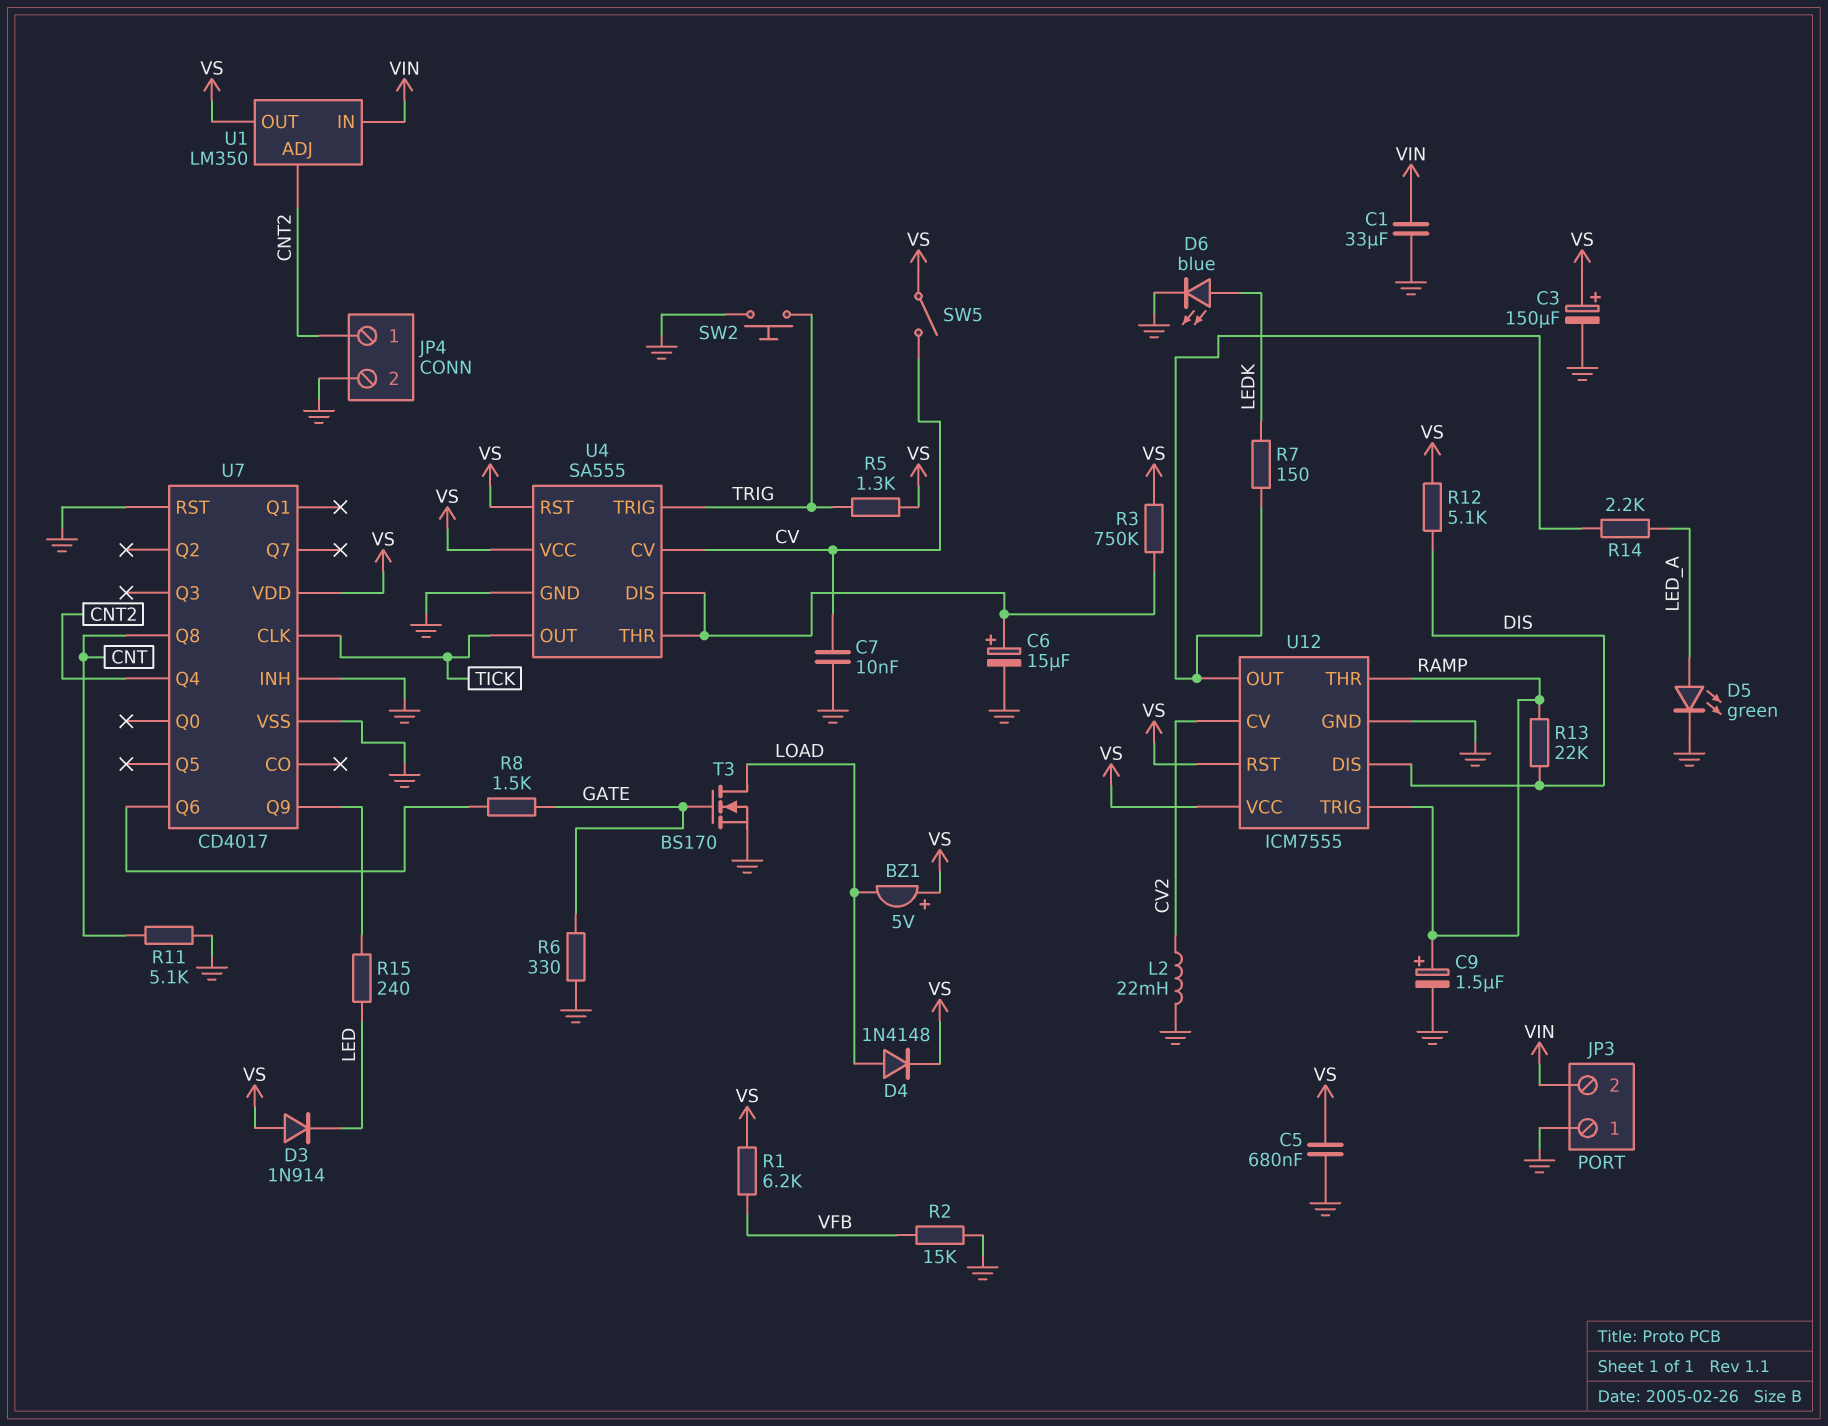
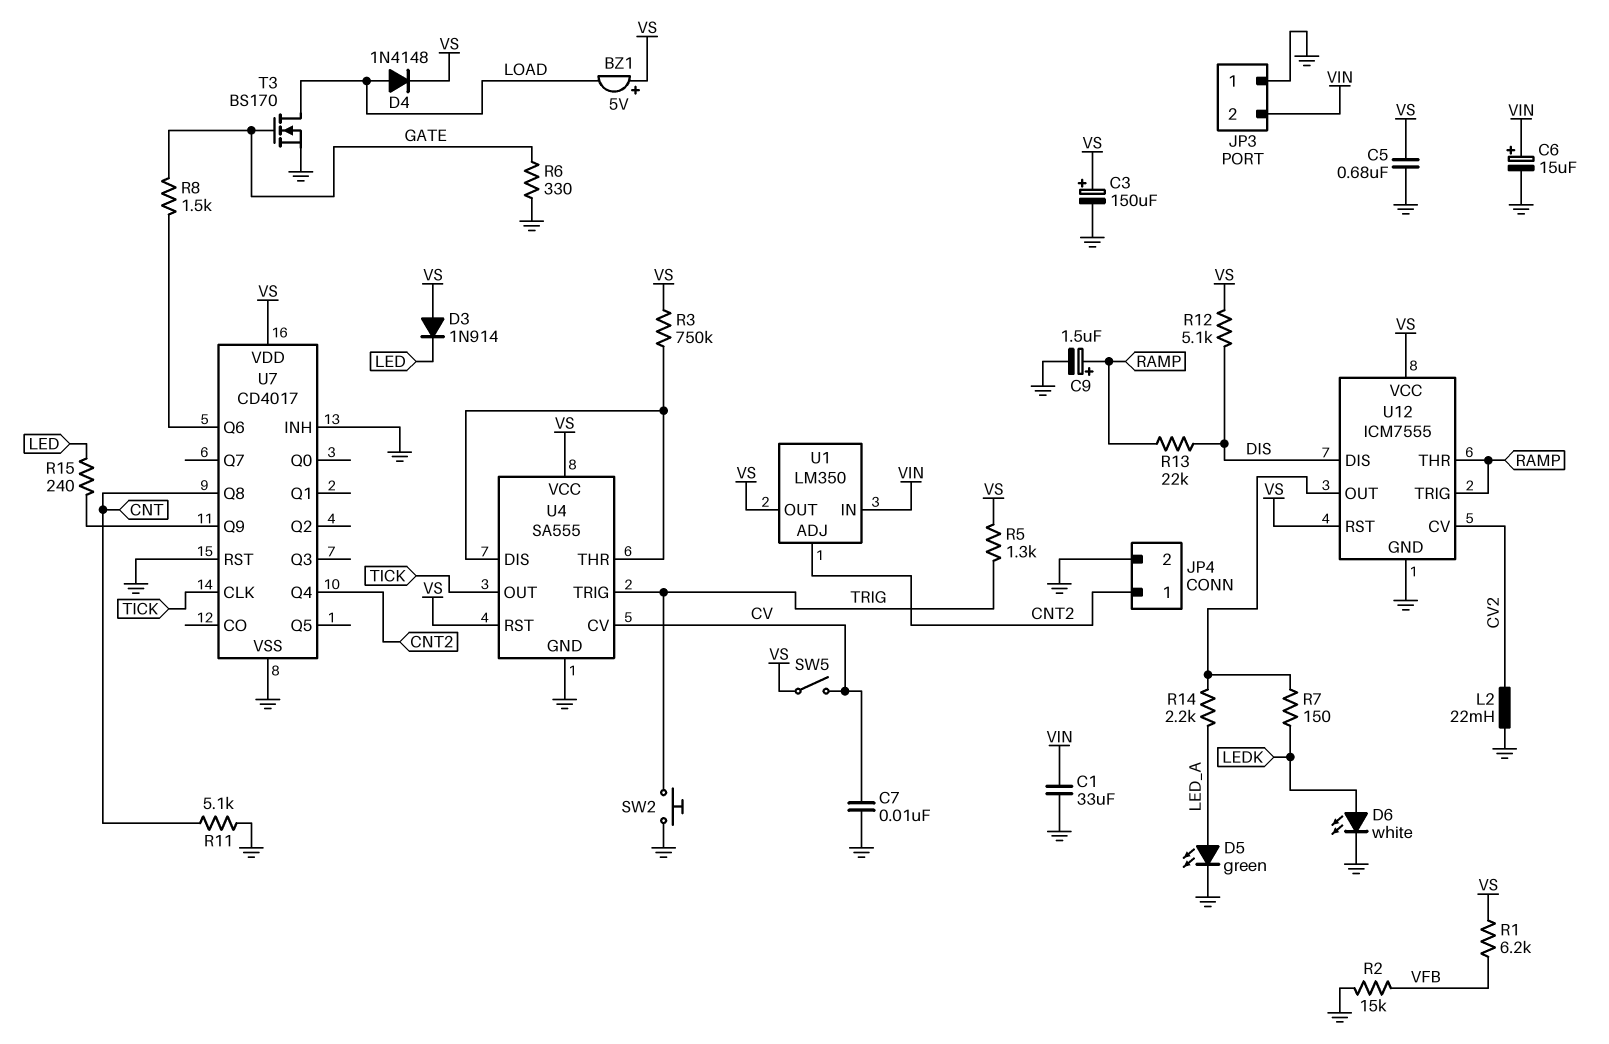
C6: 15uF (plus U4/DIS, minus GND) -> 15uF (plus VIN, minus GND)
D6: LED blue (A LEDK, K GND) -> LED white (A LEDK, K GND)

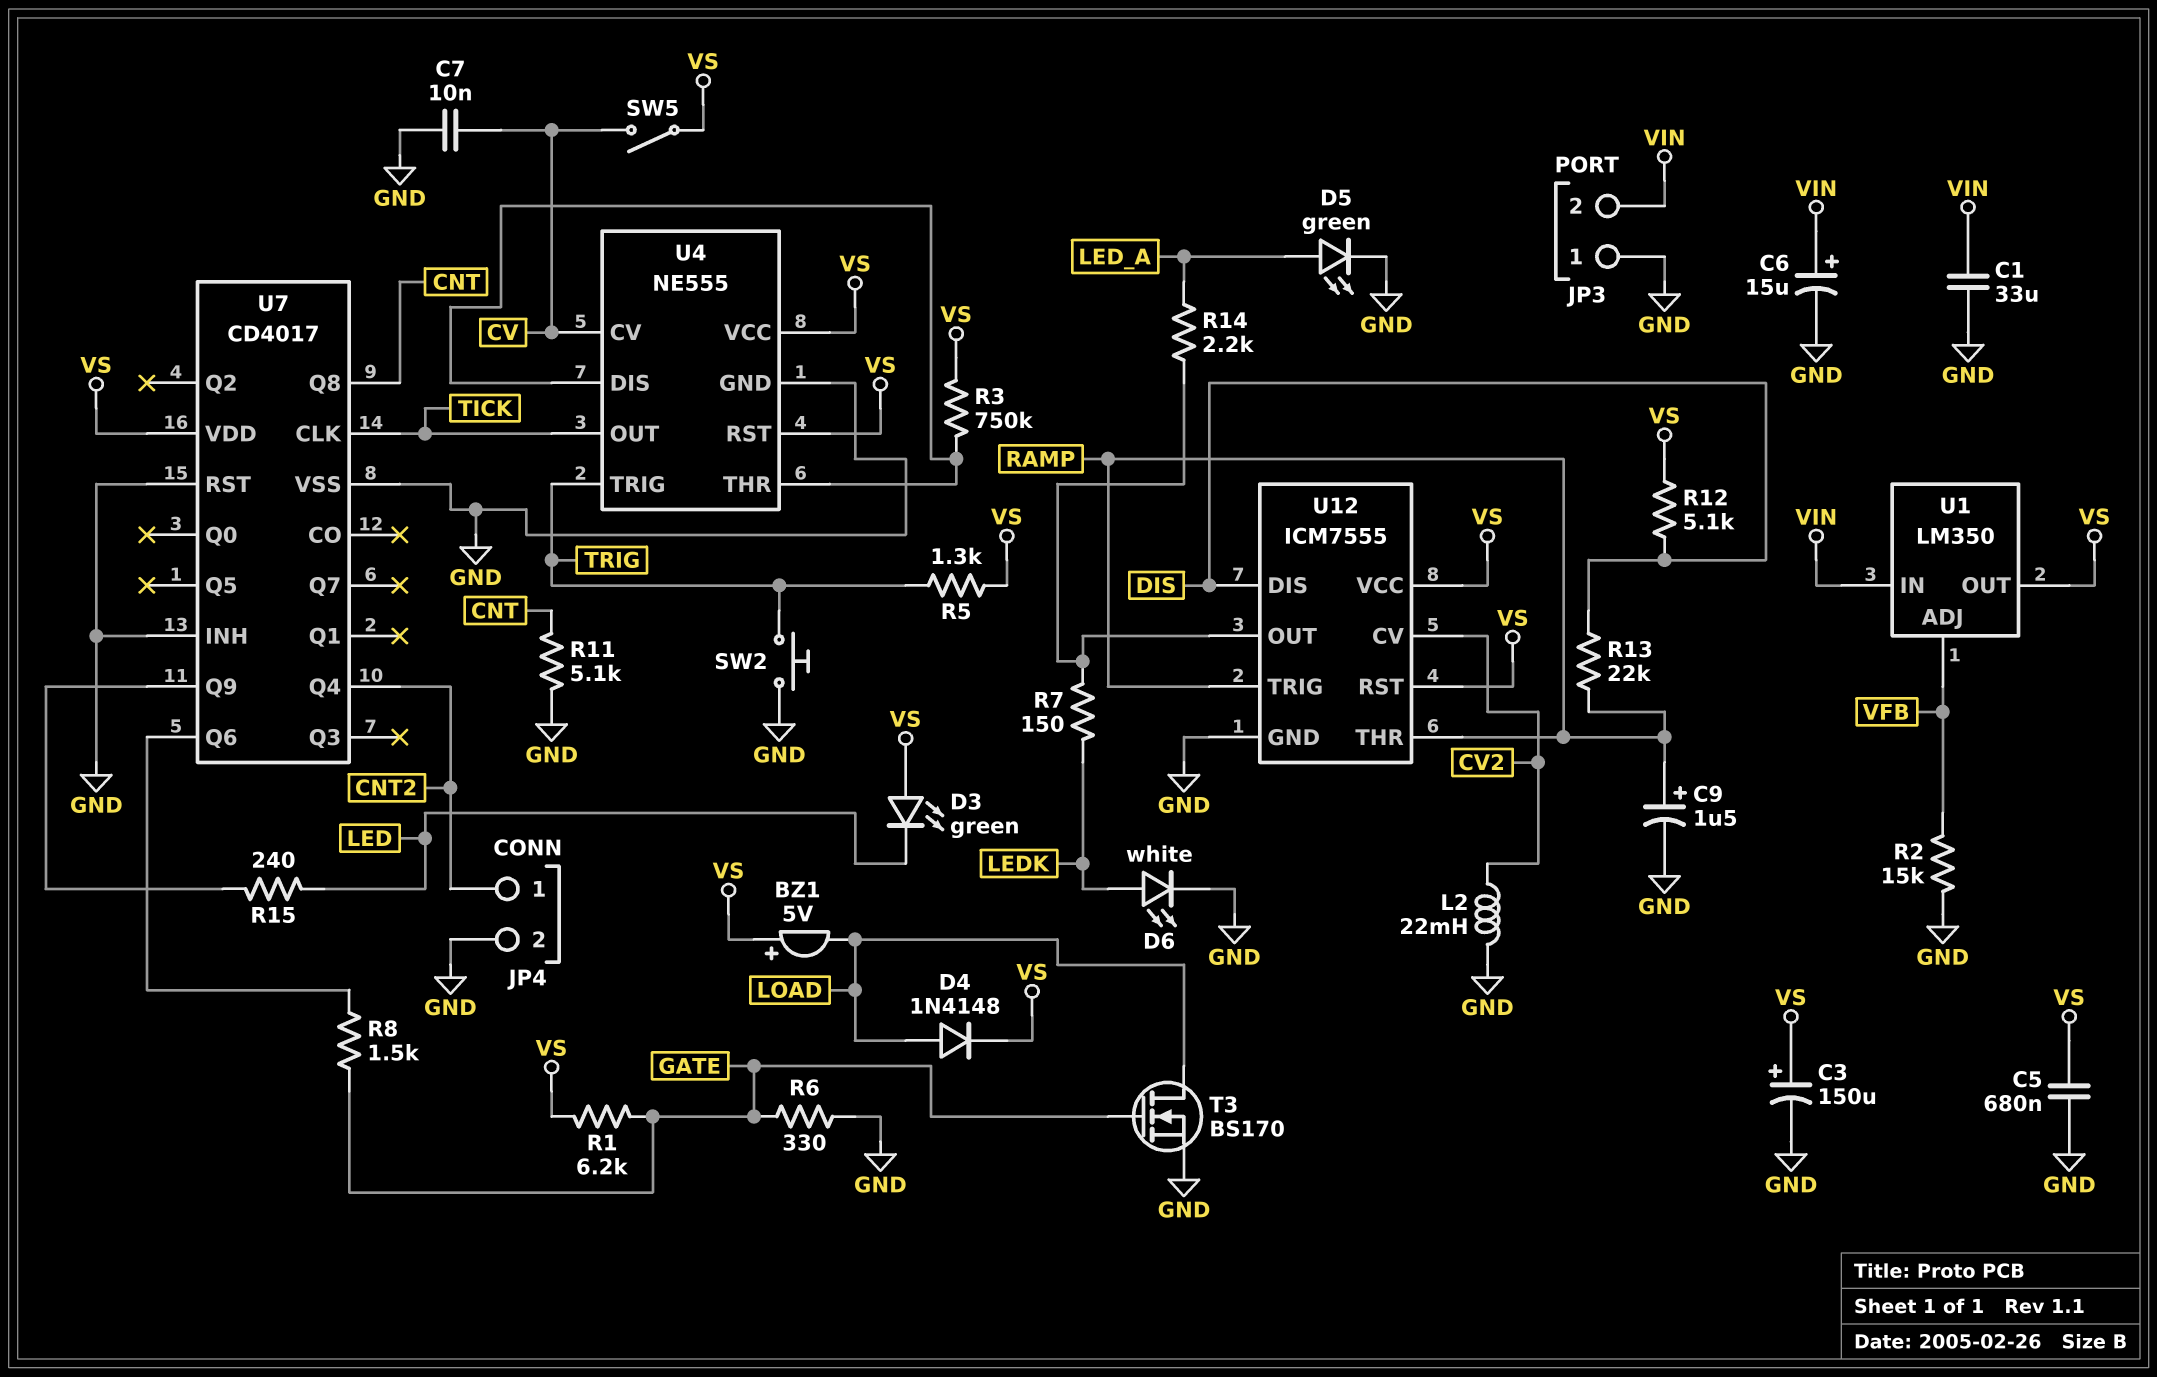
D3: diode 1N914 (A VS, K LED) -> LED green (A VS, K LED)
R1: 6.2k (VFB, VS) -> 6.2k (GATE, VS)
U1 pin ADJ: CNT2 -> VFB
U4: SA555 -> NE555

